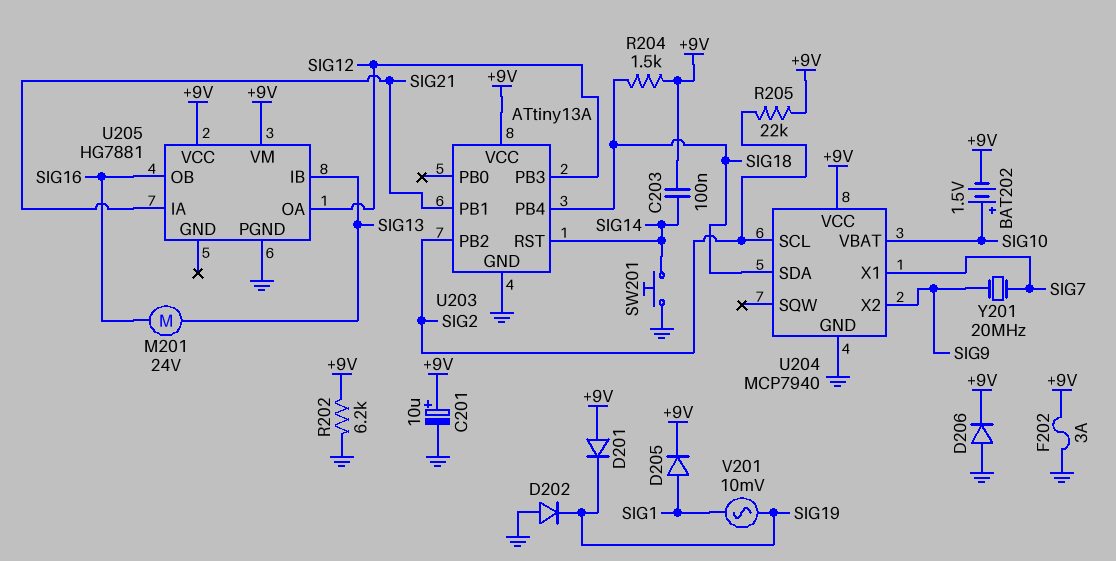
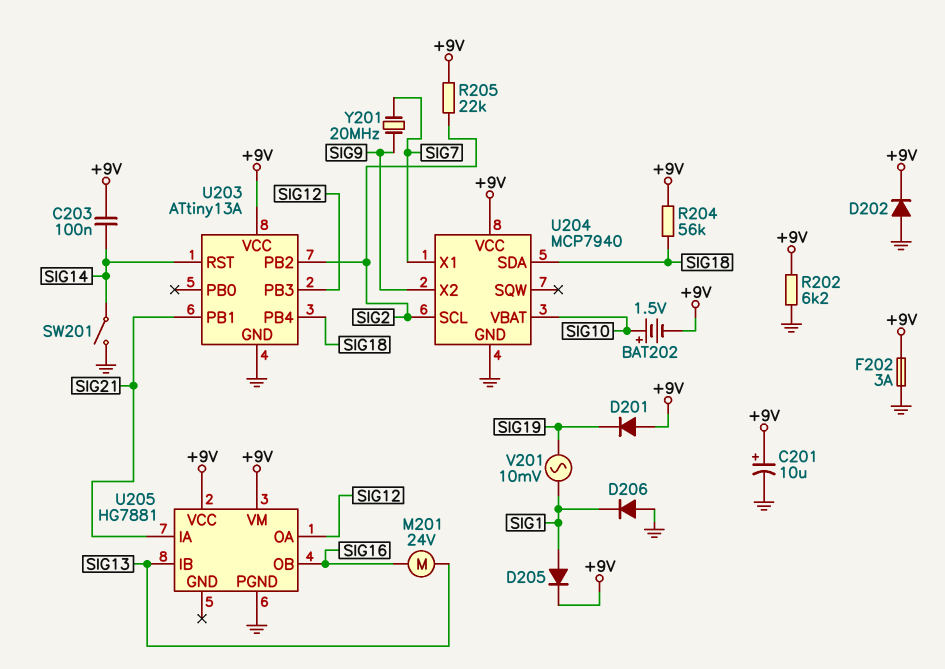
D202: diode (A GND, K SIG19) -> diode (A GND, K +9V)
D206: diode (A GND, K +9V) -> diode (A GND, K SIG1)
R204: 1.5k (+9V, SIG18) -> 56k (+9V, SIG18)
SW201: button (GND, SIG14) -> switch (GND, SIG14)

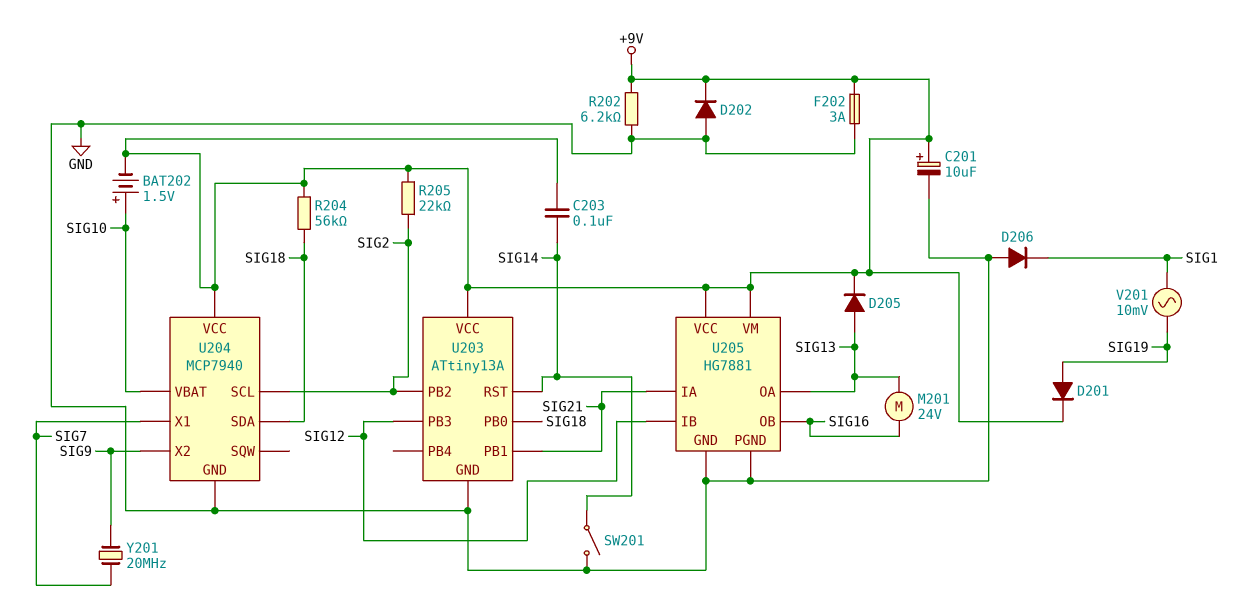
D201: diode (A +9V, K SIG19) -> diode (A SIG19, K +9V)
D205: diode (A SIG1, K +9V) -> diode (A SIG13, K +9V)
U203 pin PB0: none -> SIG18
U203 pin PB4: SIG18 -> none
U205 pin GND: none -> GND
U205 pin IB: SIG13 -> SIG12
U205 pin OA: SIG12 -> SIG13

